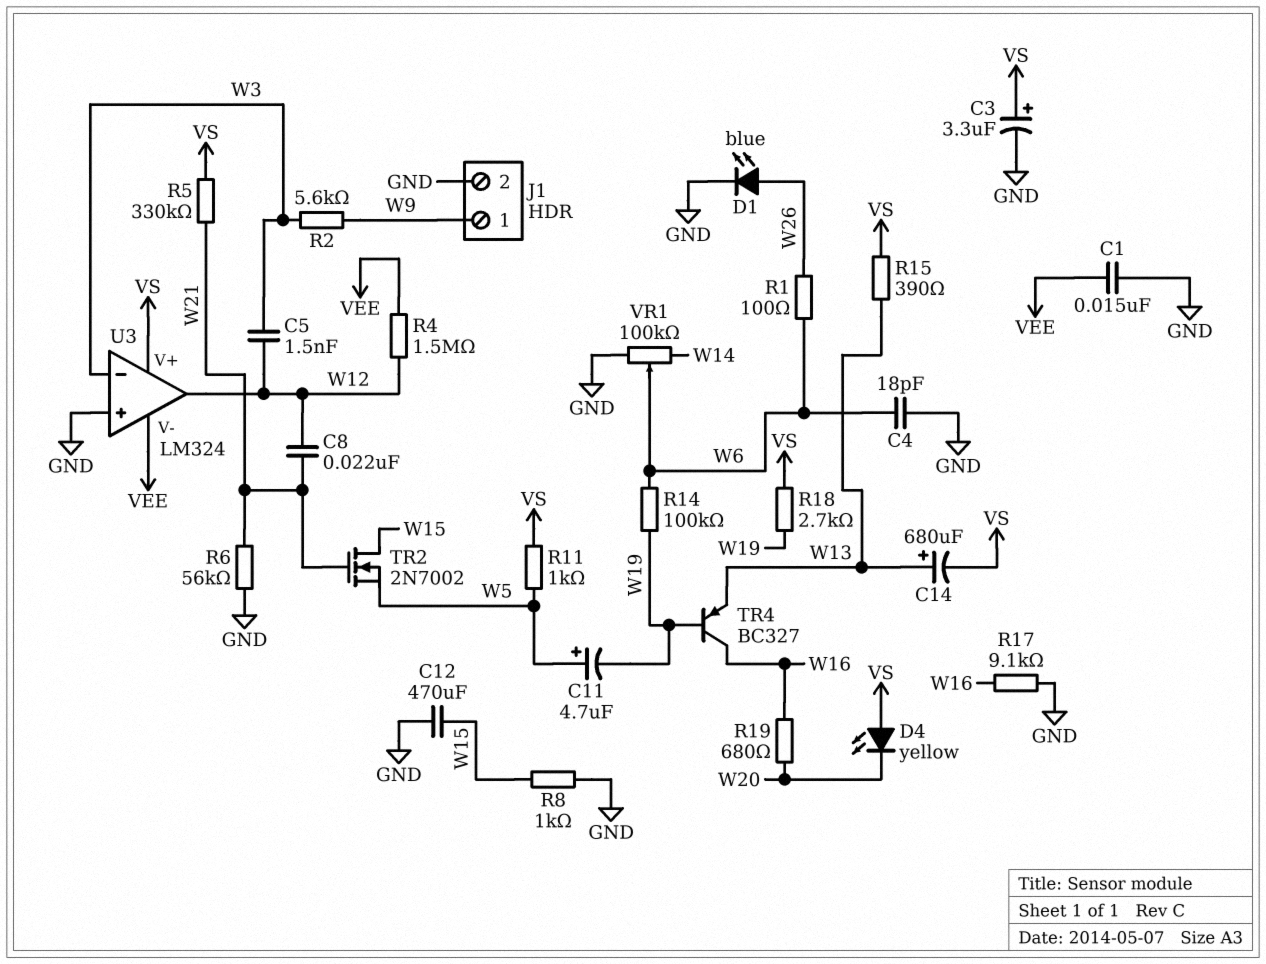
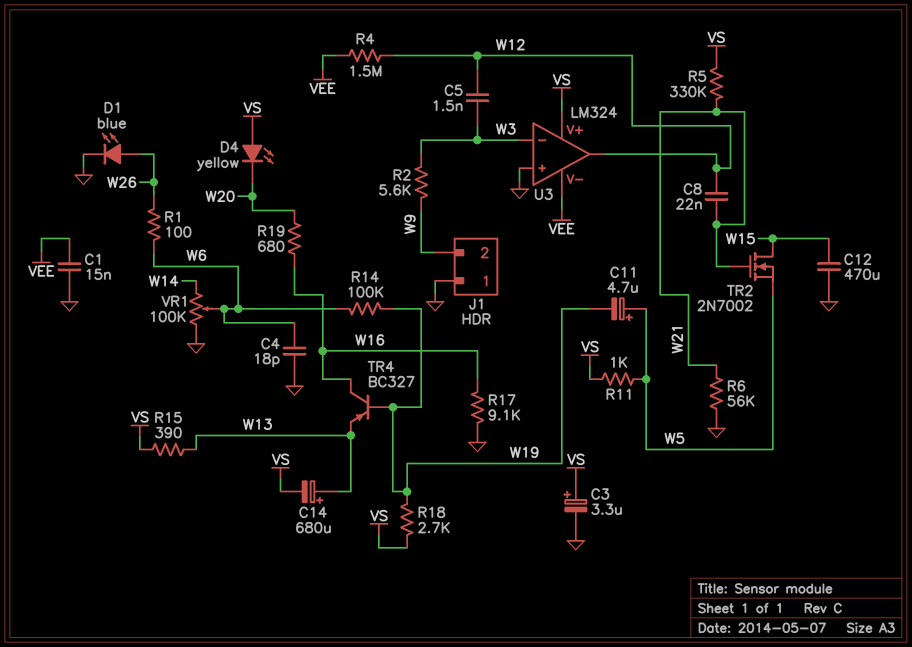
J1 pin 1: W9 -> GND
J1 pin 2: GND -> W9
R8: 1k (GND, W15) -> none

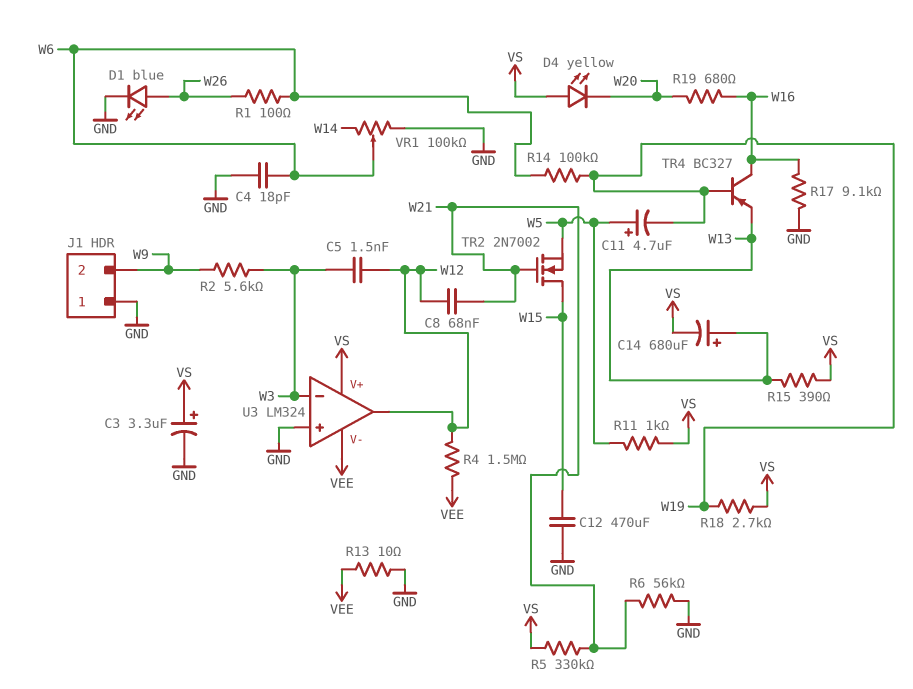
C1: 15nF (GND, VEE) -> none
C8: 22nF (W12, W21) -> 68nF (W12, W21)
R13: none -> 10 (GND, VEE)

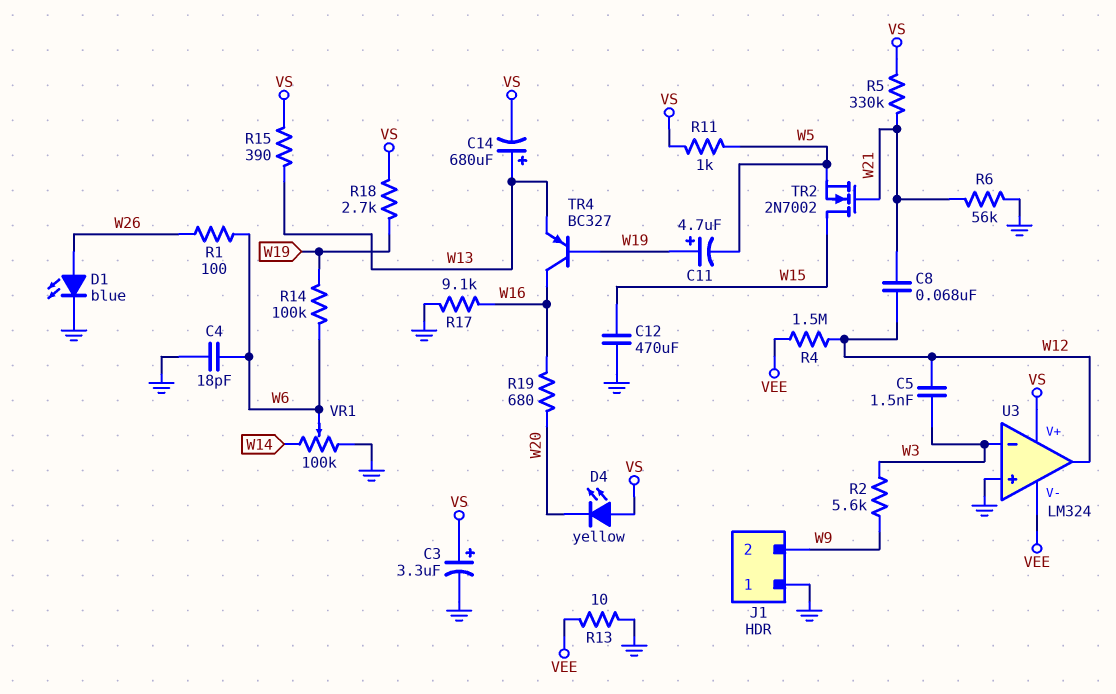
C11: 4.7uF (plus W5, minus W19) -> 4.7uF (plus W19, minus W5)

